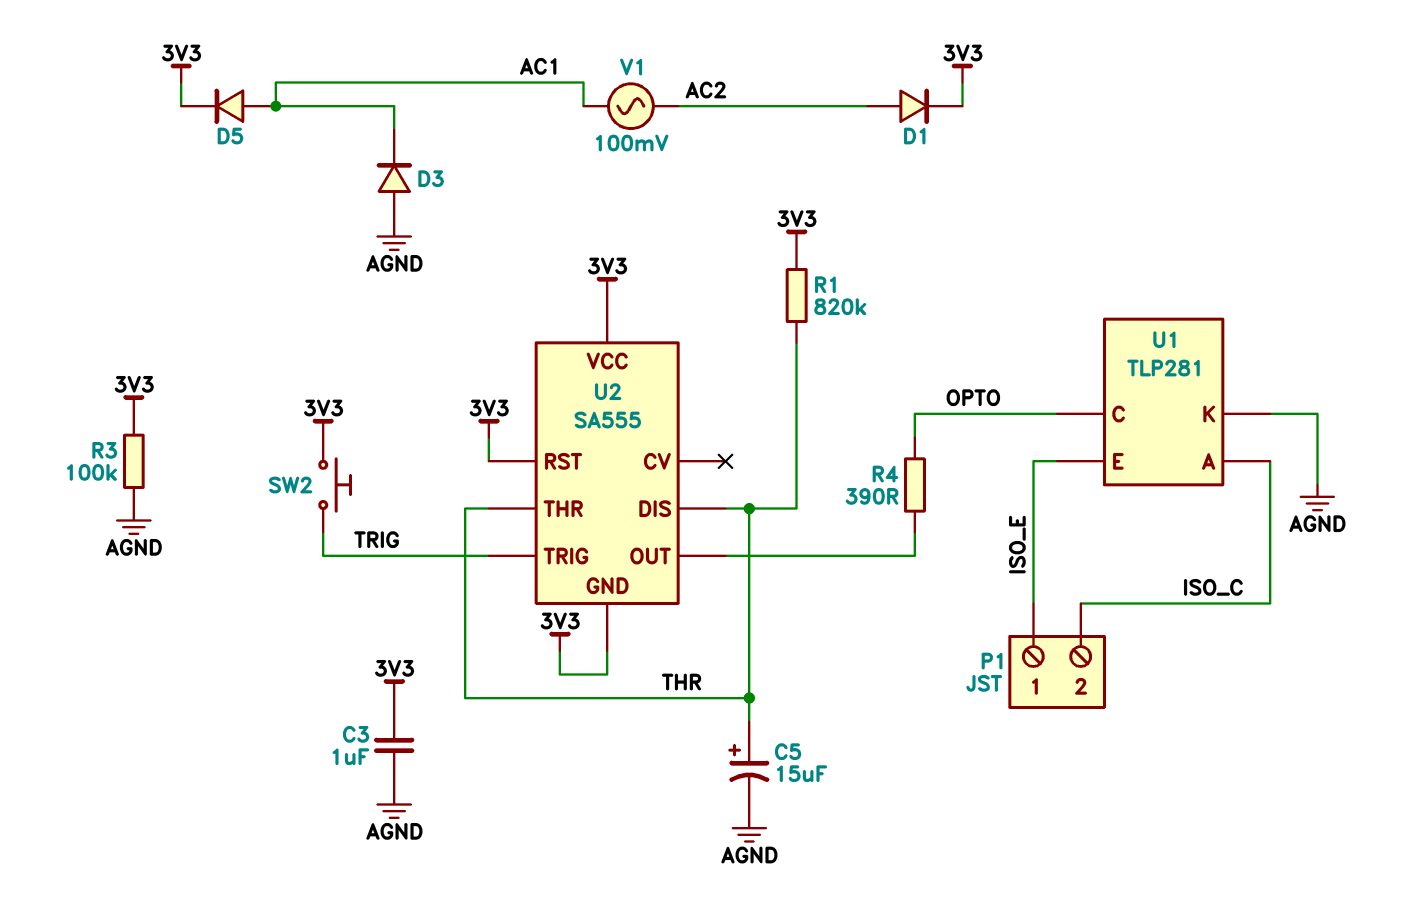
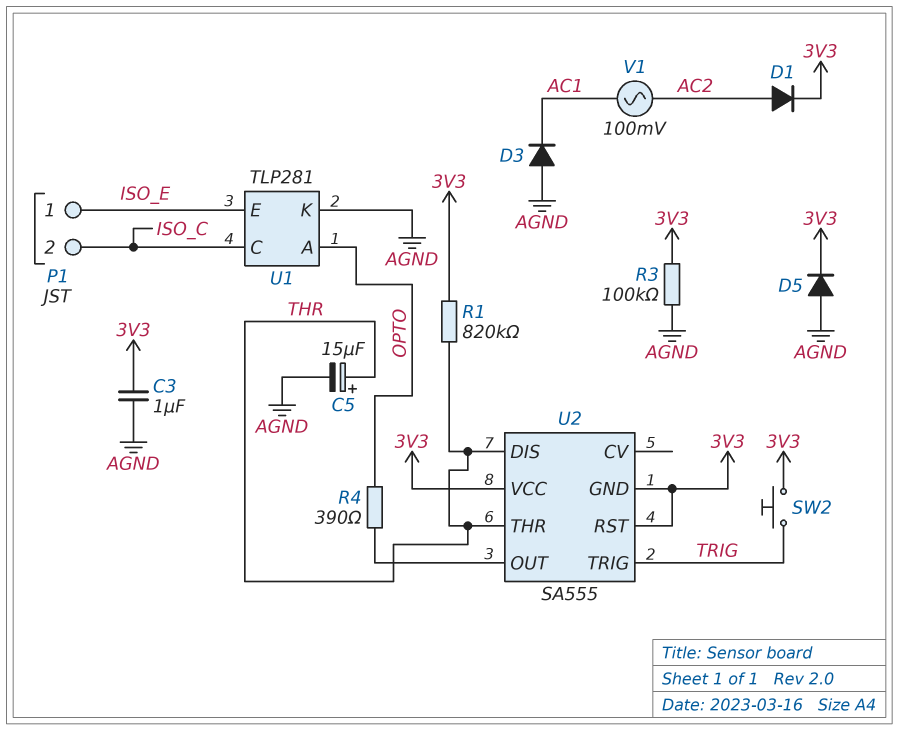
D5: diode (A AC1, K 3V3) -> diode (A AGND, K 3V3)
U1 pin A: ISO_C -> OPTO
U1 pin C: OPTO -> ISO_C

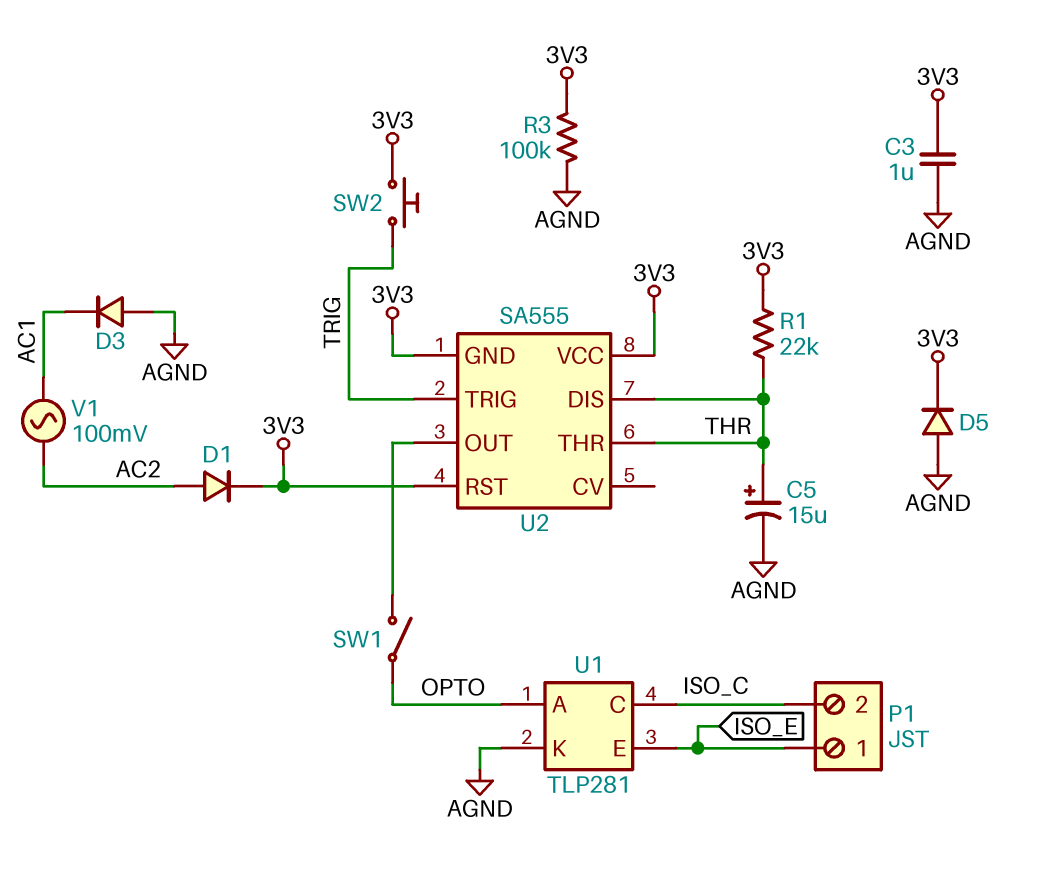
R1: 820k (3V3, THR) -> 22k (3V3, THR)
R4: 390 (OPTO, U2/OUT) -> none
SW1: none -> switch (OPTO, U2/OUT)

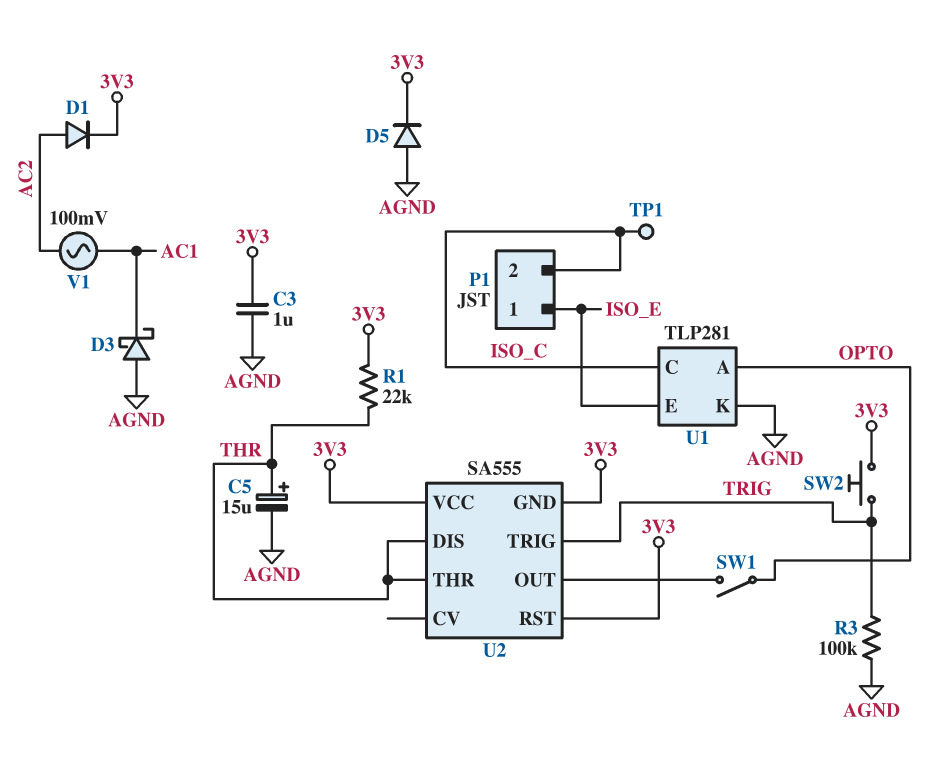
D3: diode (A AGND, K AC1) -> schottky (A AGND, K AC1)
R3: 100k (3V3, AGND) -> 100k (AGND, TRIG)
TP1: none -> test point (ISO_C)

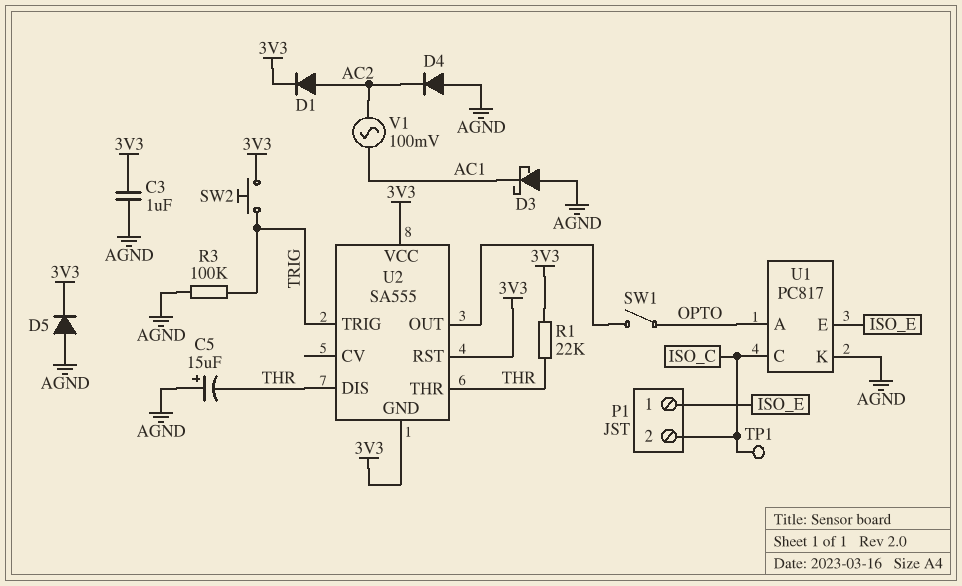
C5: 15uF (plus THR, minus AGND) -> 15uF (plus AGND, minus THR)
D4: none -> diode (A AGND, K AC2)
U1: TLP281 -> PC817

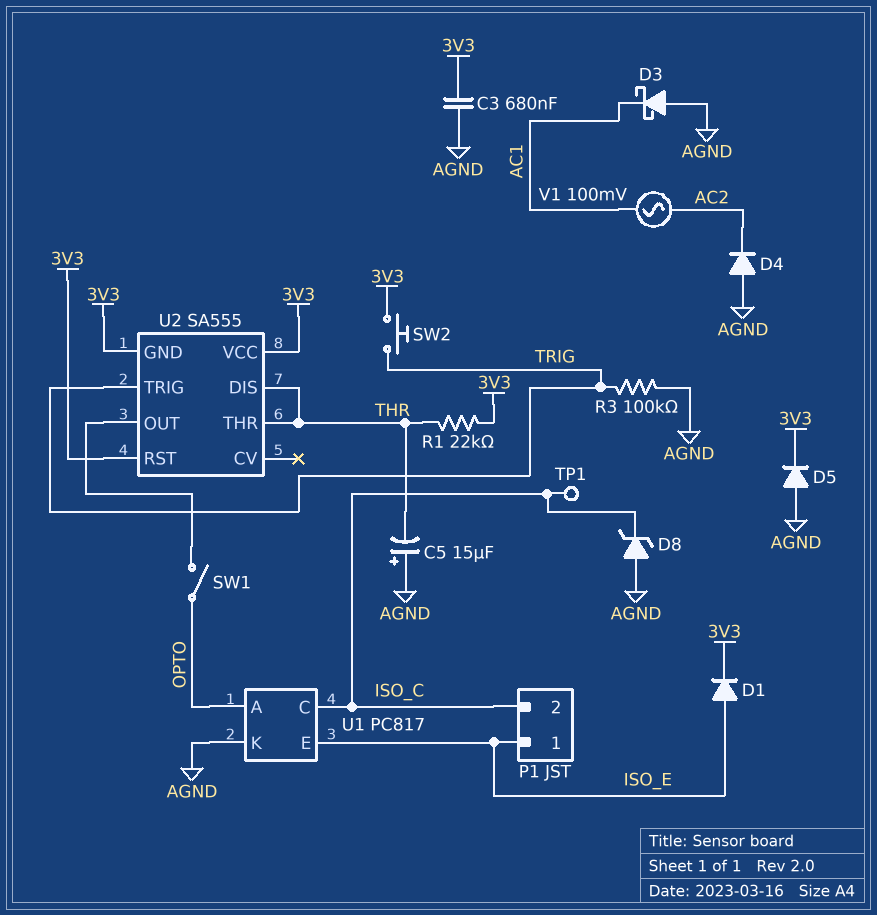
C3: 1uF (3V3, AGND) -> 680nF (3V3, AGND)
D1: diode (A AC2, K 3V3) -> diode (A ISO_E, K 3V3)
D8: none -> zener (A AGND, K ISO_C)

